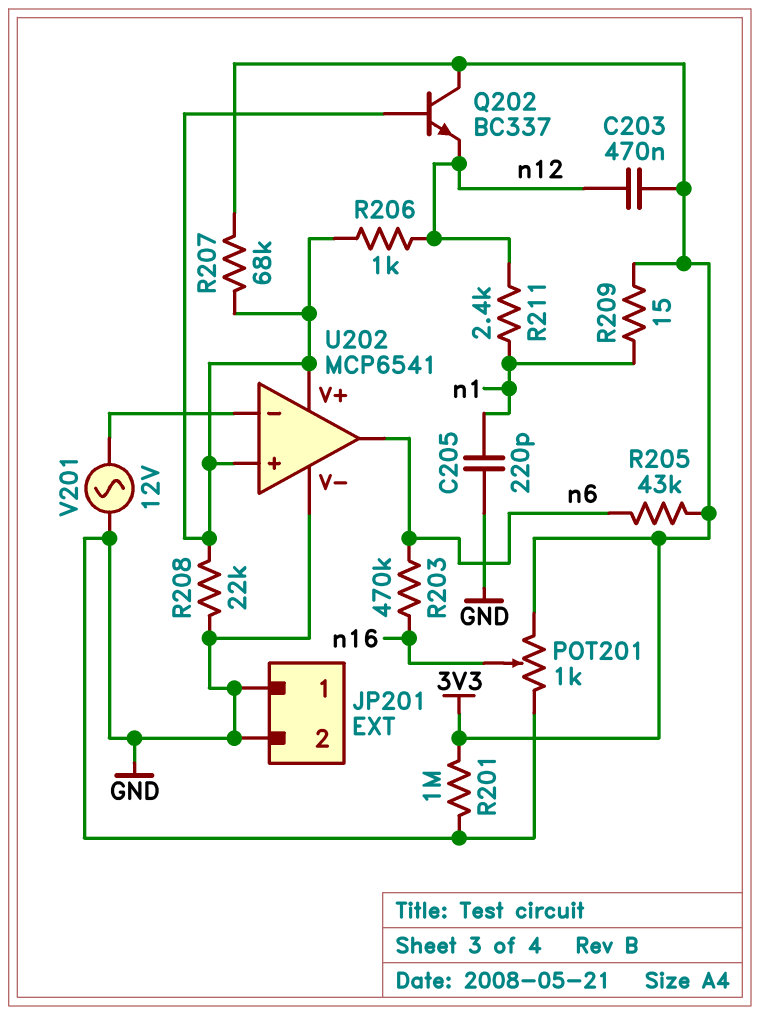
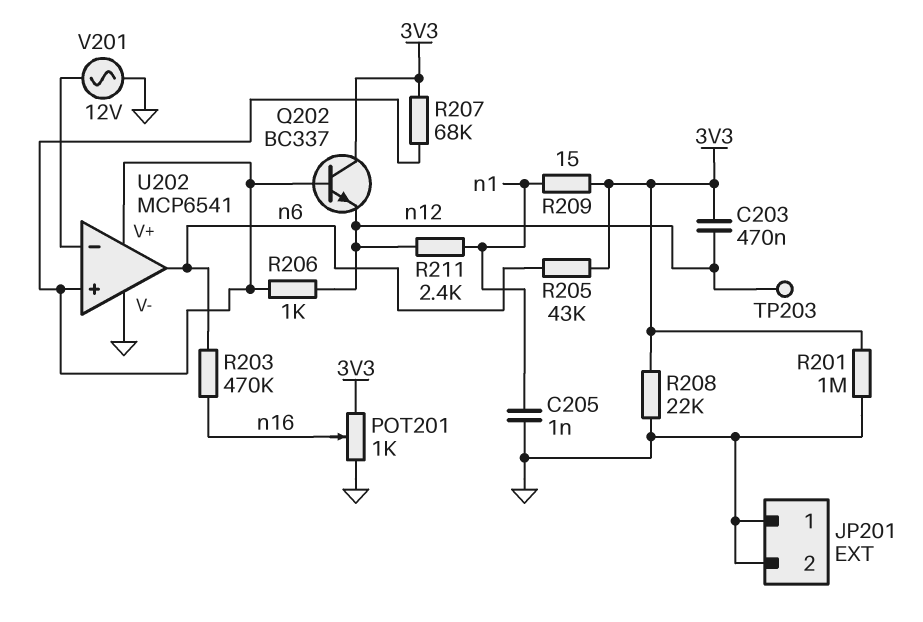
C205: 220pF (GND, n1) -> 1nF (GND, n1)
R208: 22k (GND, U202/V+) -> 22k (3V3, GND)
TP203: none -> test point (n12)

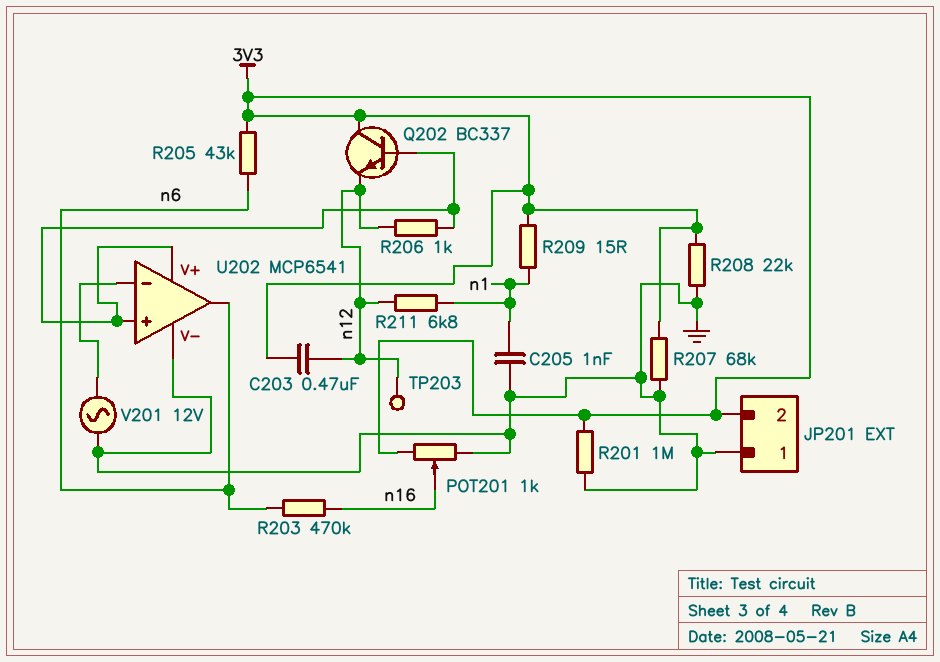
JP201 pin 2: GND -> 3V3
R207: 68k (3V3, U202/V+) -> 68k (3V3, GND)
R211: 2.4k (n1, n12) -> 6.8k (n1, n12)

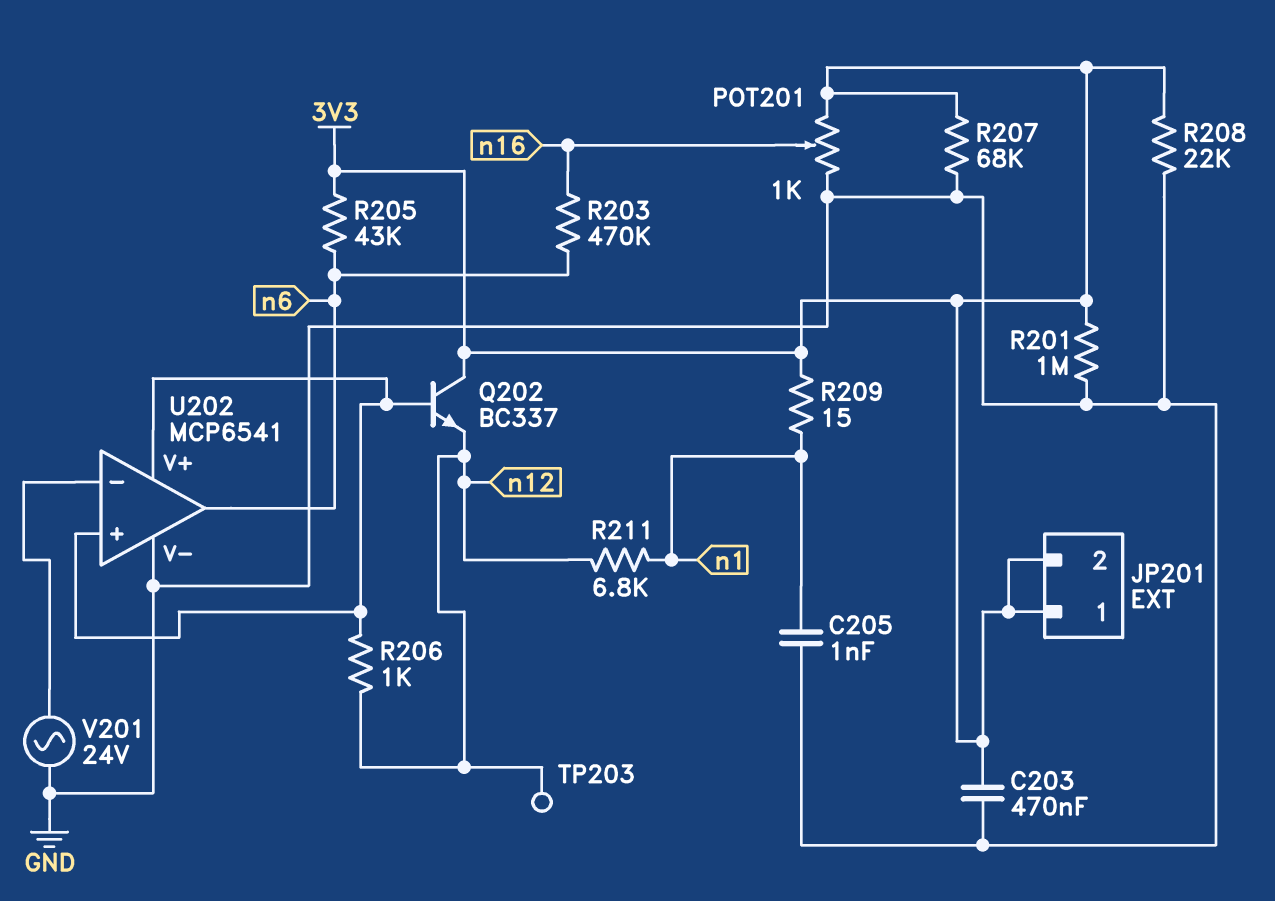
C203: 470nF (3V3, n12) -> 470nF (3V3, GND)
JP201 pin 1: GND -> 3V3
V201: AC 12V (GND, U202/in-) -> AC 24V (GND, U202/in-)

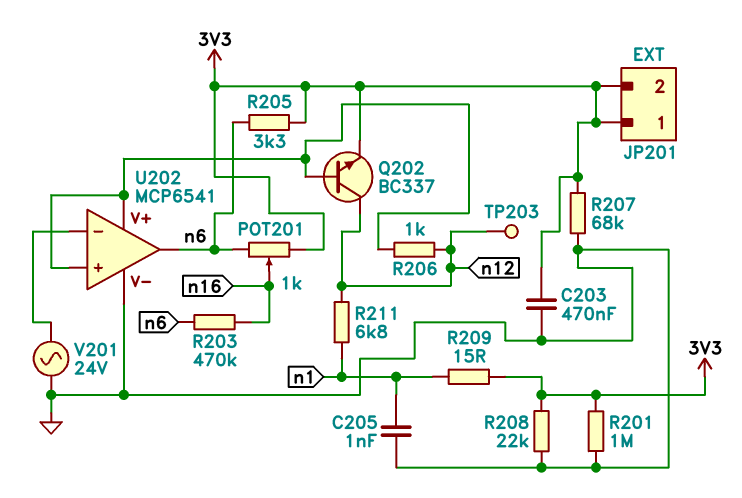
POT201: 1k (3V3, GND, wiper n16) -> 1k (3V3, n6, wiper n16)
Q202: NPN BC337 (B U202/V+, C 3V3, E n12) -> NPN BC337 (B U202/V+, C n12, E 3V3)
R205: 43k (3V3, n6) -> 3.3k (3V3, n6)

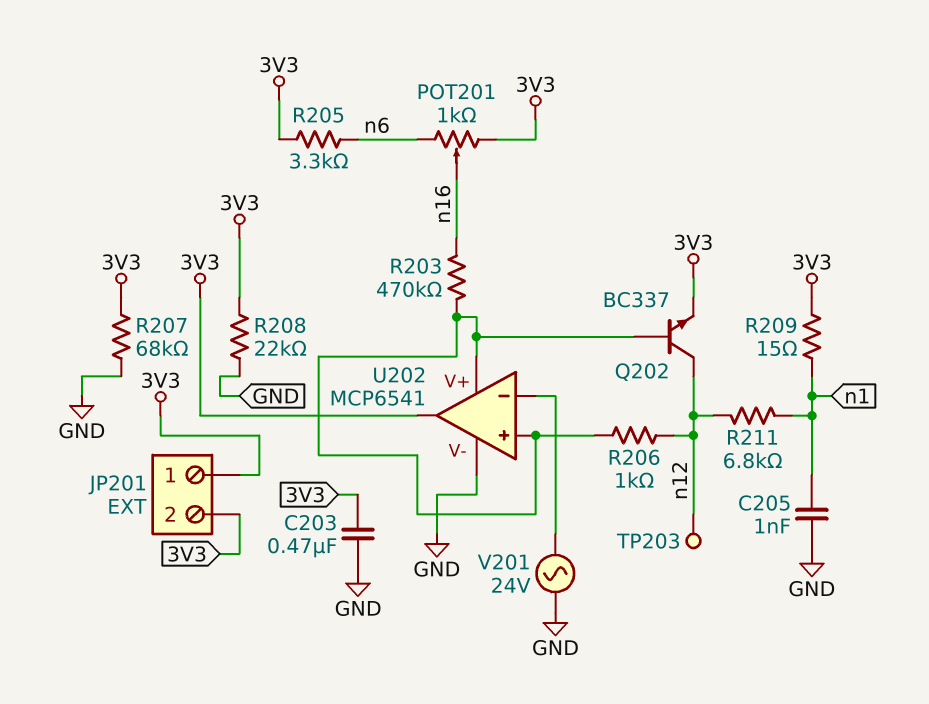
R201: 1M (3V3, GND) -> none
R203: 470k (n6, n16) -> 470k (U202/V+, n16)
U202 pin out: n6 -> 3V3

